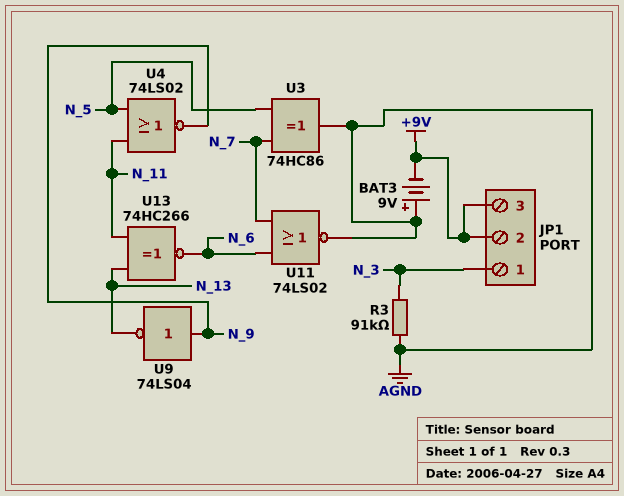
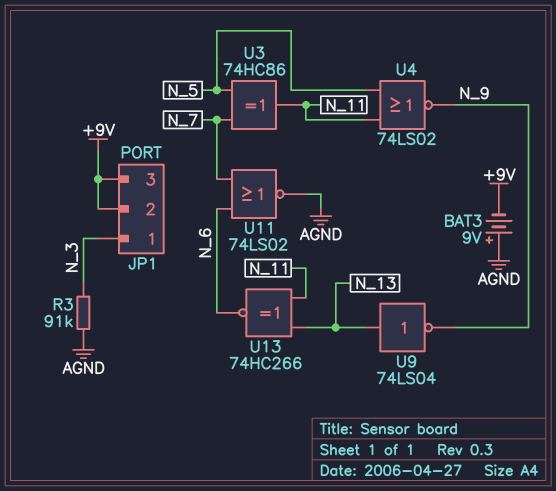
U3: XOR 74HC86 (in N_5, in N_7, out AGND) -> XOR 74HC86 (in N_5, in N_7, out N_11)
U9: NOT 74LS04 (in N_9, out N_13) -> NOT 74LS04 (in N_13, out N_9)

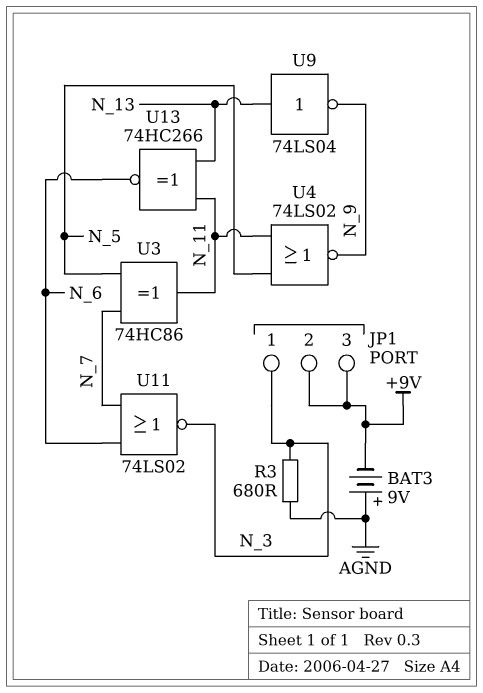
R3: 91k (AGND, N_3) -> 680 (AGND, N_3)
U11: NOR 74LS02 (in N_6, in N_7, out AGND) -> NOR 74LS02 (in N_6, in N_7, out N_3)

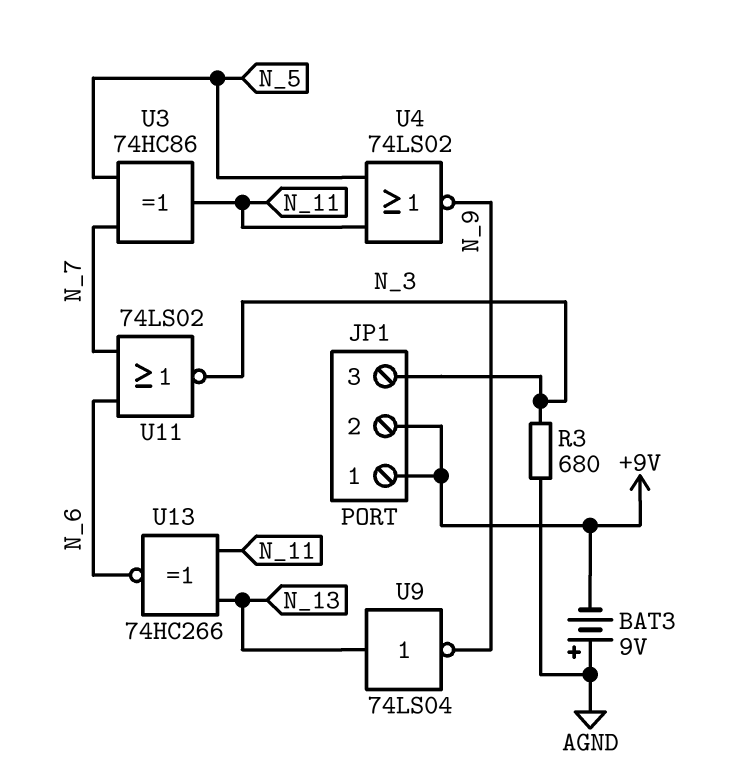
JP1 pin 1: N_3 -> +9V
JP1 pin 3: +9V -> N_3

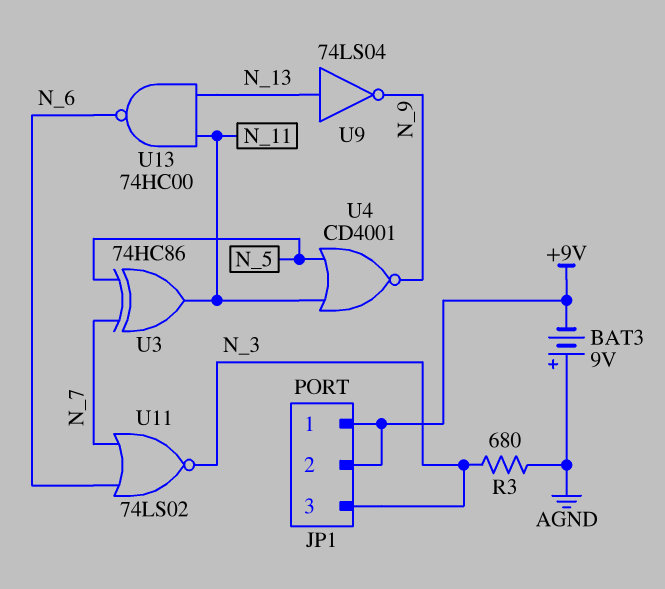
U4: NOR 74LS02 (in N_5, in N_11, out N_9) -> NOR CD4001 (in N_5, in N_11, out N_9)
U13: XNOR 74HC266 (in N_11, in N_13, out N_6) -> NAND 74HC00 (in N_11, in N_13, out N_6)

